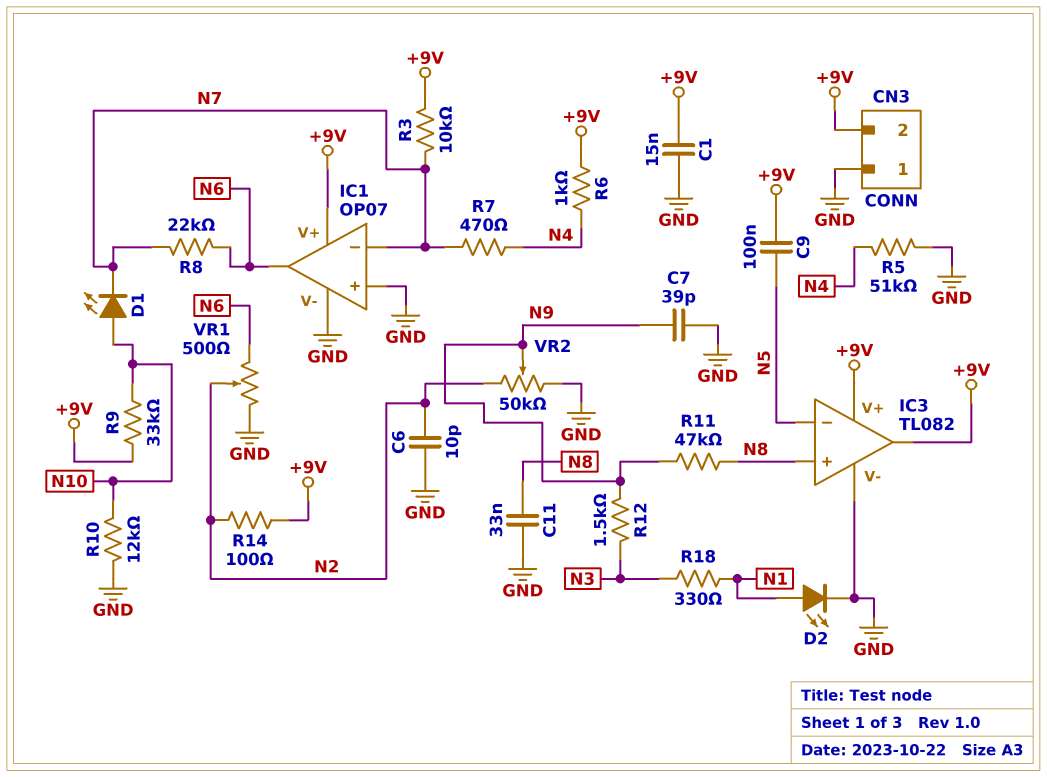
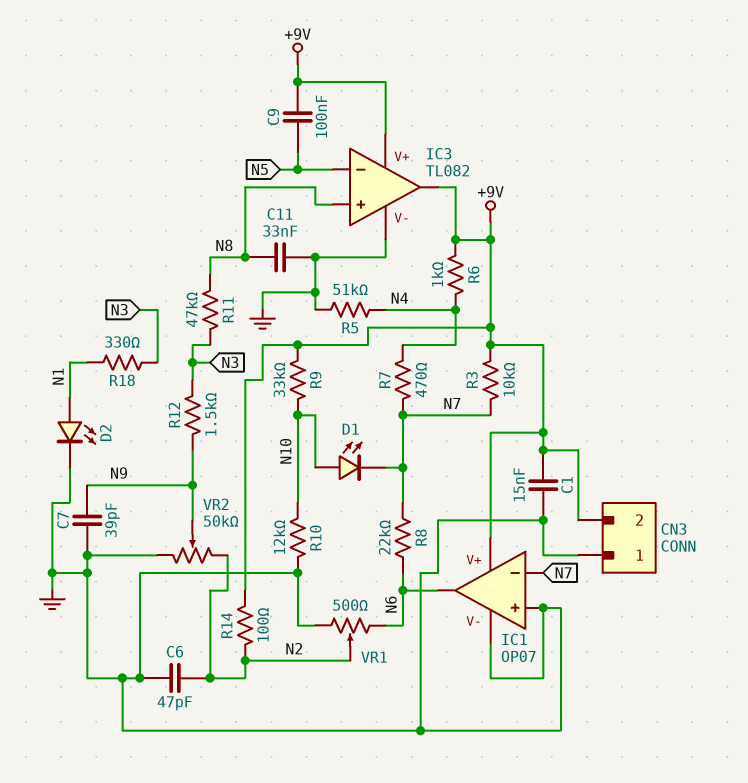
C6: 10pF (GND, N2) -> 47pF (GND, N2)
R11: 47k (N8, N9) -> 47k (N3, N8)

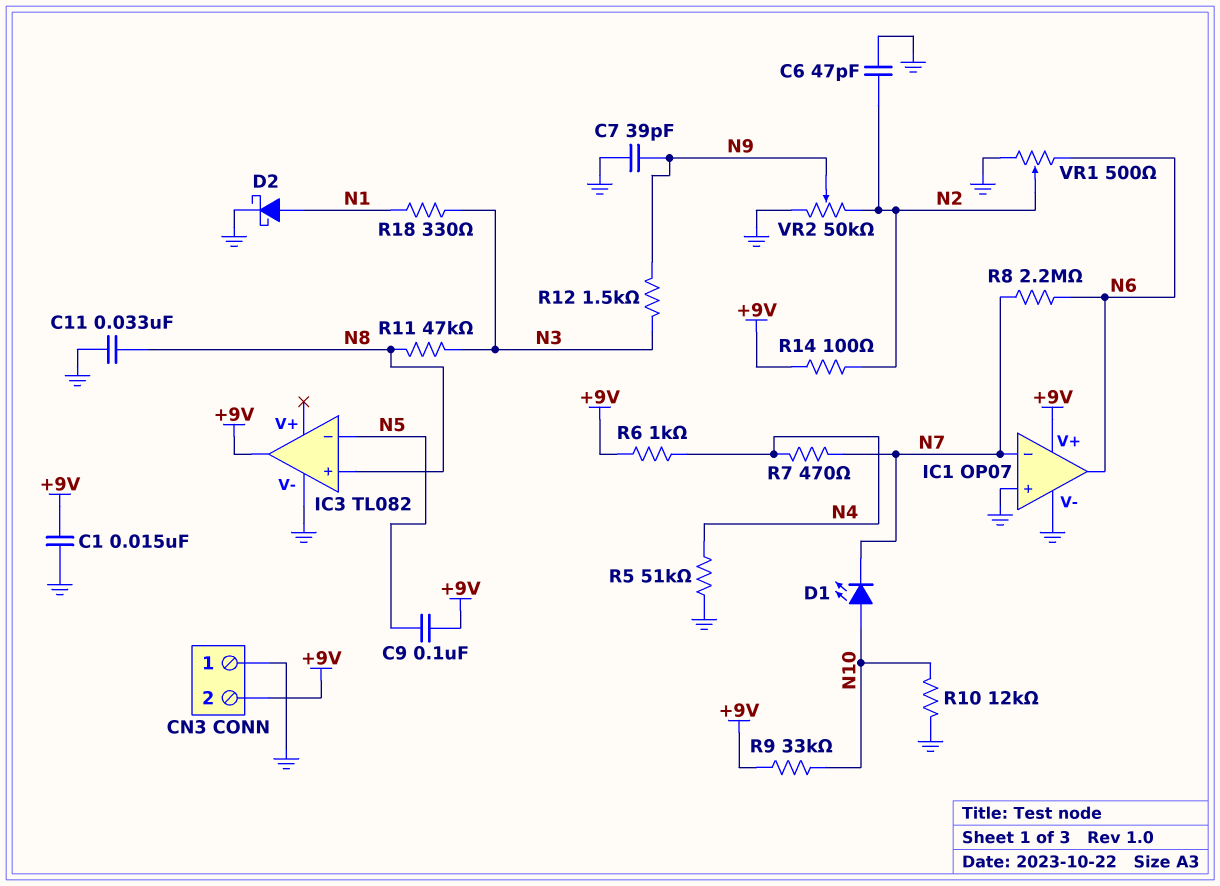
D2: LED (A N1, K GND) -> schottky (A N1, K GND)
IC3 pin V+: +9V -> none
R3: 10k (+9V, N7) -> none
R8: 22k (N6, N7) -> 2.2M (N6, N7)

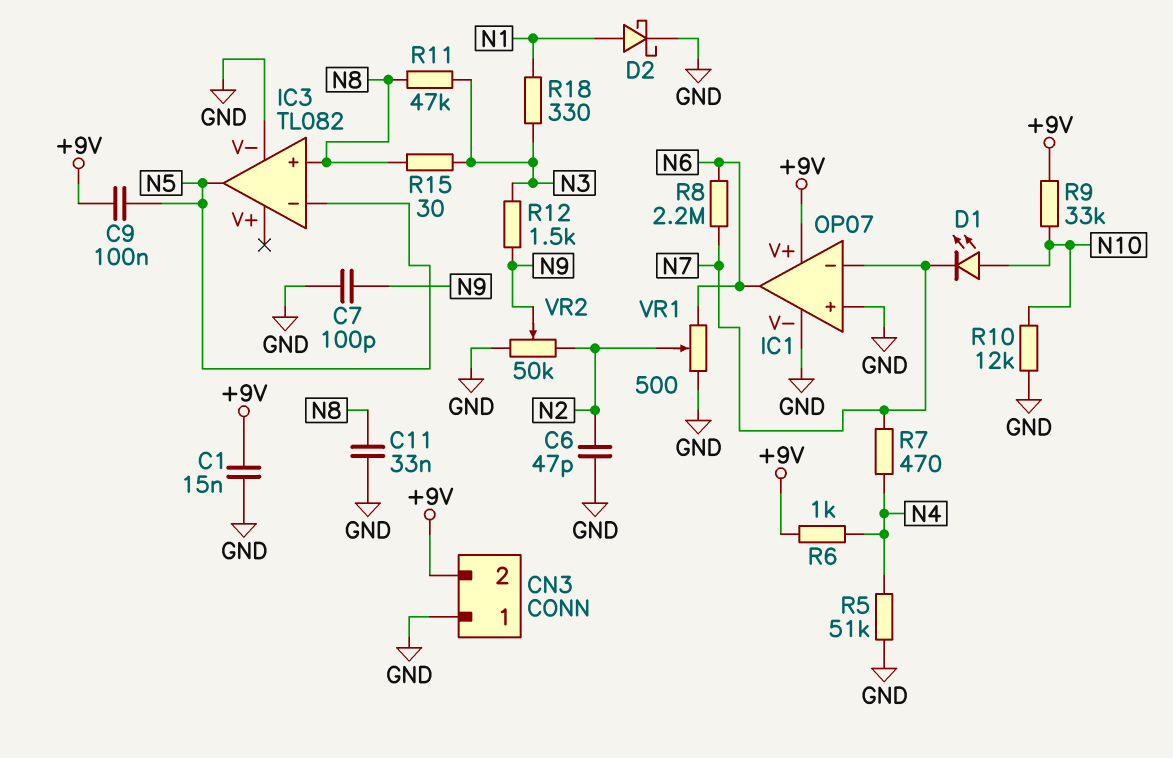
C7: 39pF (GND, N9) -> 100pF (GND, N9)
IC3 pin out: +9V -> N5
R14: 100 (+9V, N2) -> none
R15: none -> 30 (N3, N8)

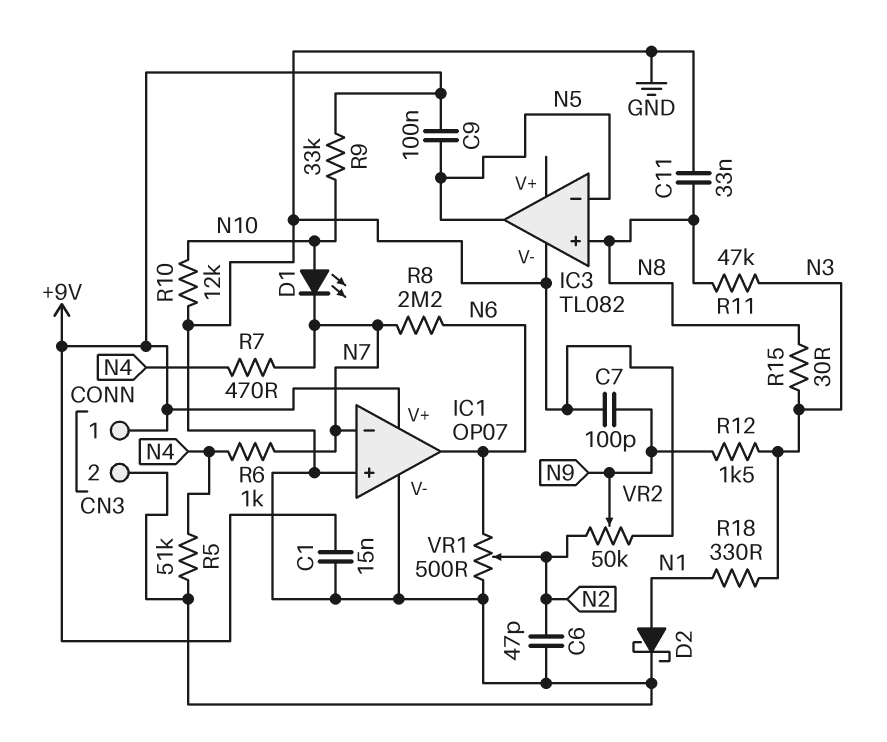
CN3 pin 1: GND -> +9V
CN3 pin 2: +9V -> GND
R6: 1k (+9V, N4) -> 1k (N4, N7)

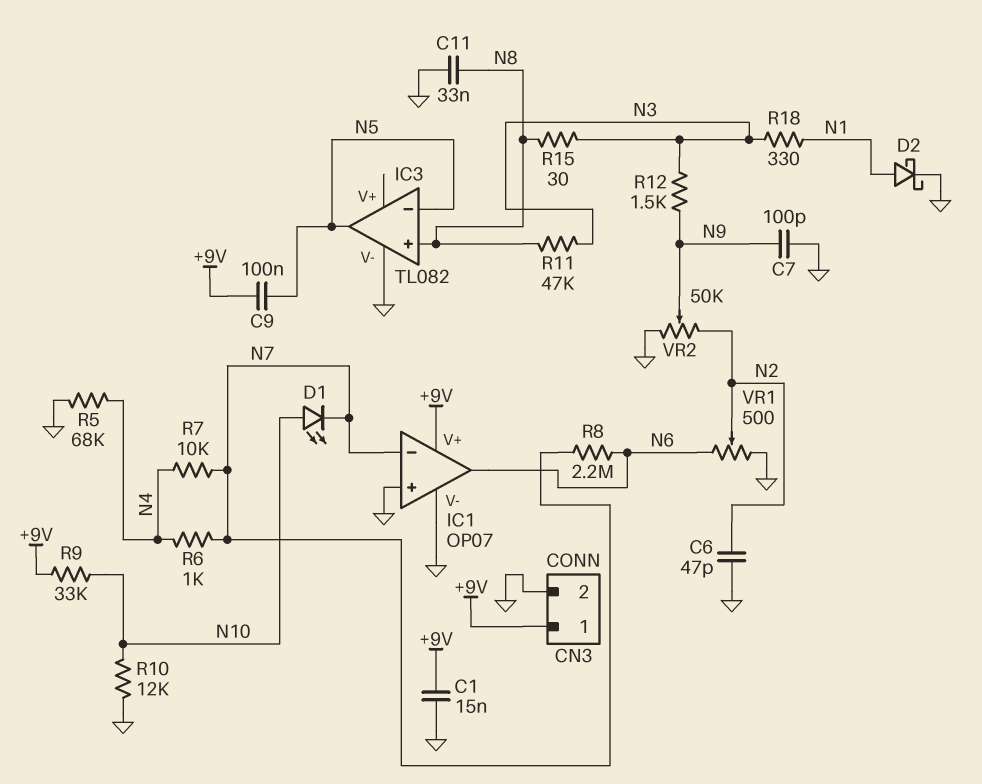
R5: 51k (GND, N4) -> 68k (GND, N4)
R7: 470 (N4, N7) -> 10k (N4, N7)

